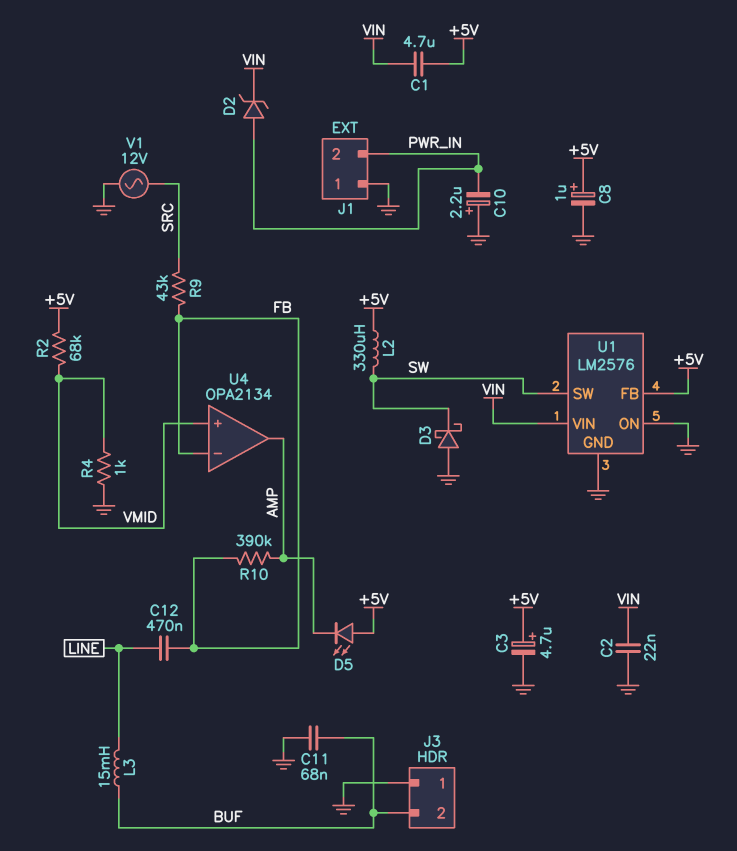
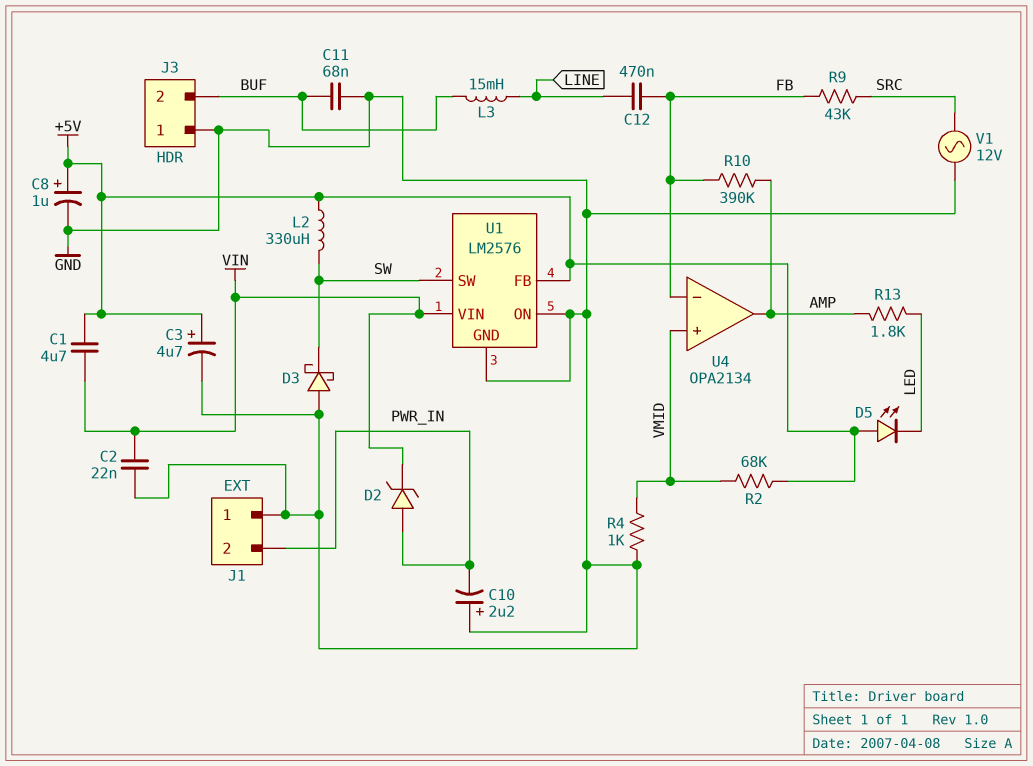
D5: LED (A +5V, K AMP) -> LED (A +5V, K LED)
R13: none -> 1.8k (AMP, LED)

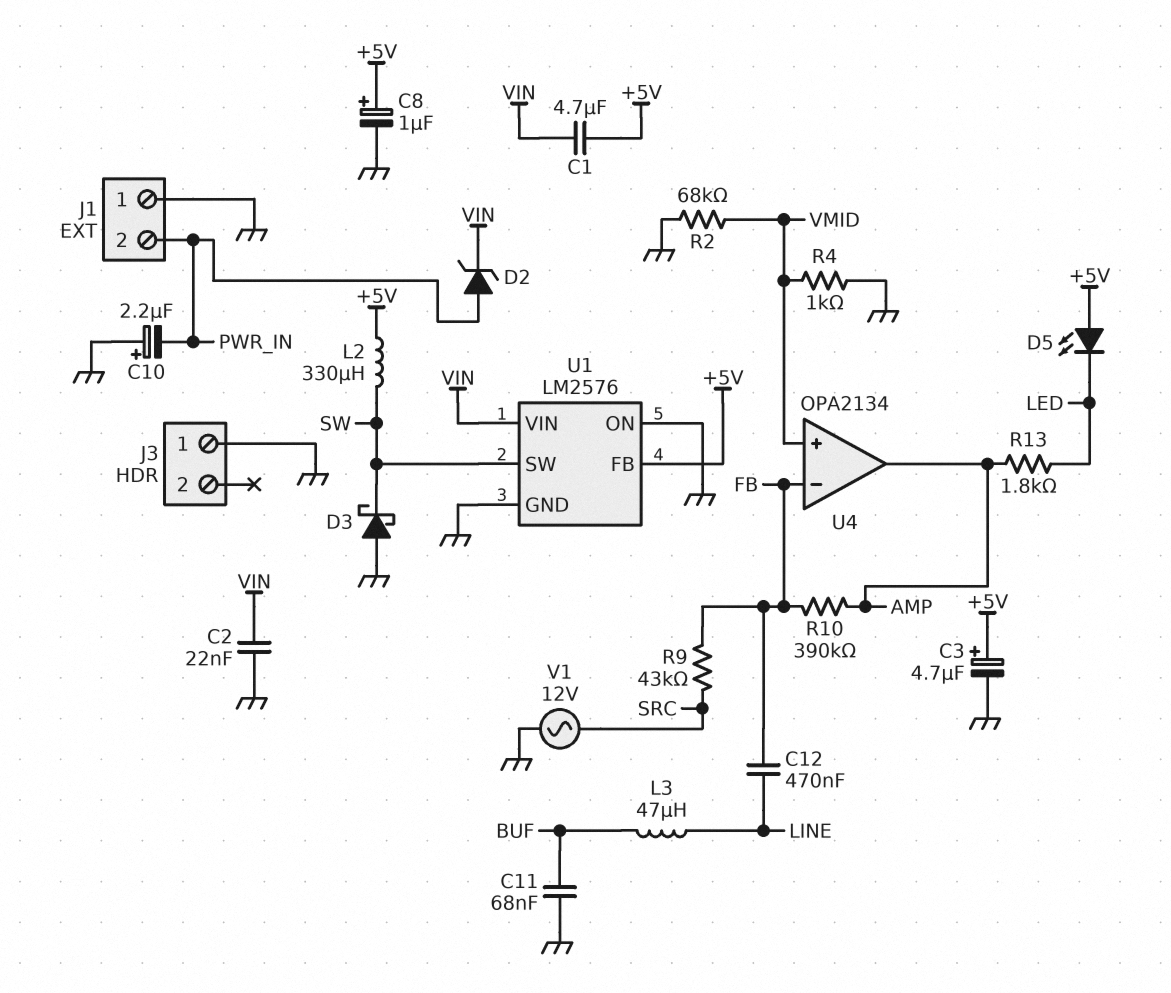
J3 pin 2: BUF -> none
L3: 15mH (BUF, LINE) -> 47uH (BUF, LINE)
R2: 68k (+5V, VMID) -> 68k (GND, VMID)

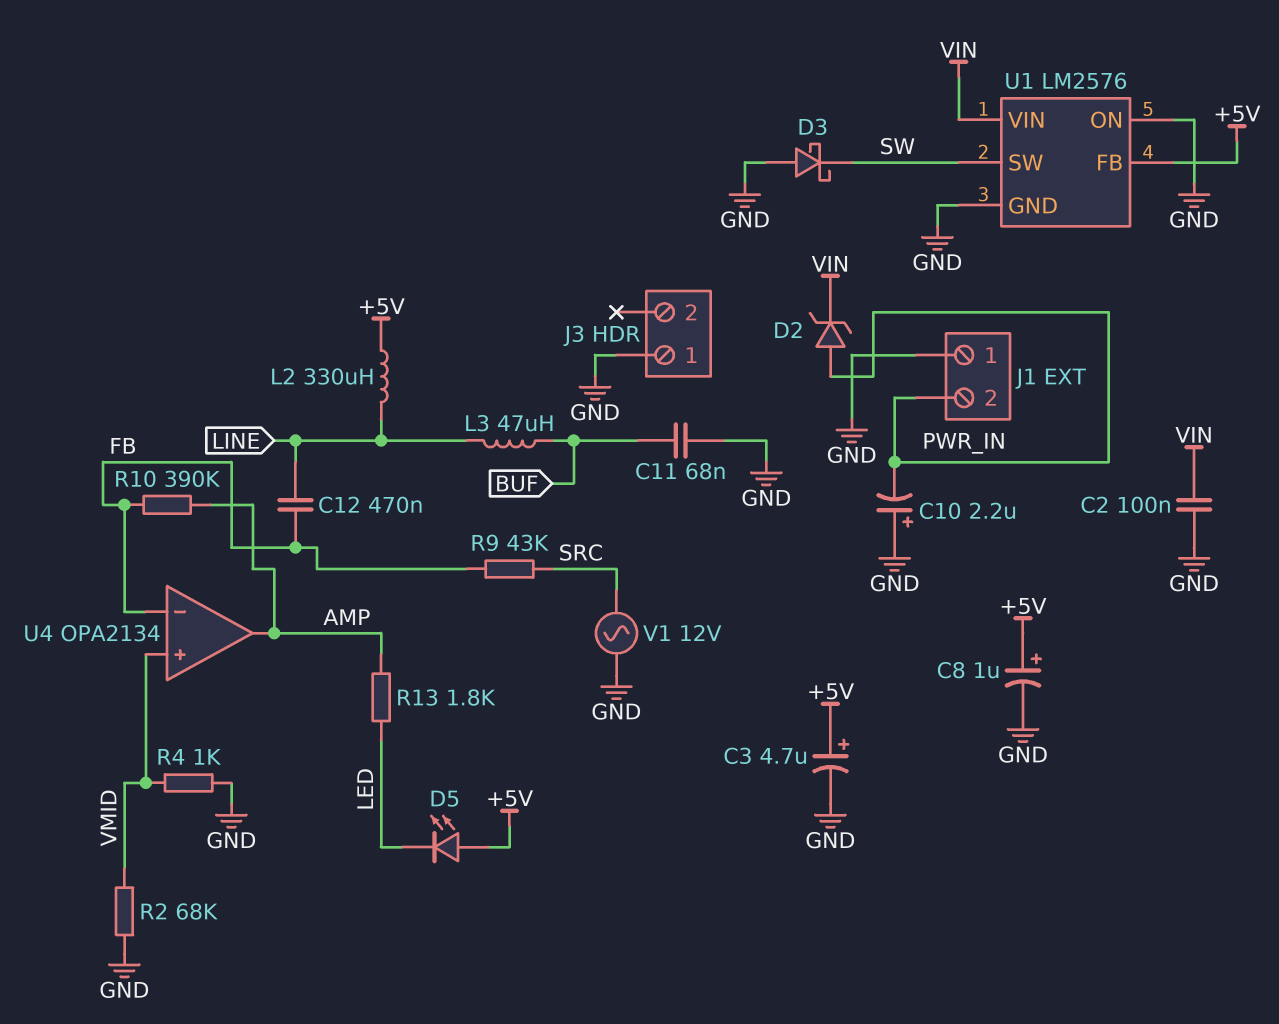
C1: 4.7uF (+5V, VIN) -> none
C2: 22nF (GND, VIN) -> 100nF (GND, VIN)
L2: 330uH (+5V, SW) -> 330uH (+5V, LINE)

